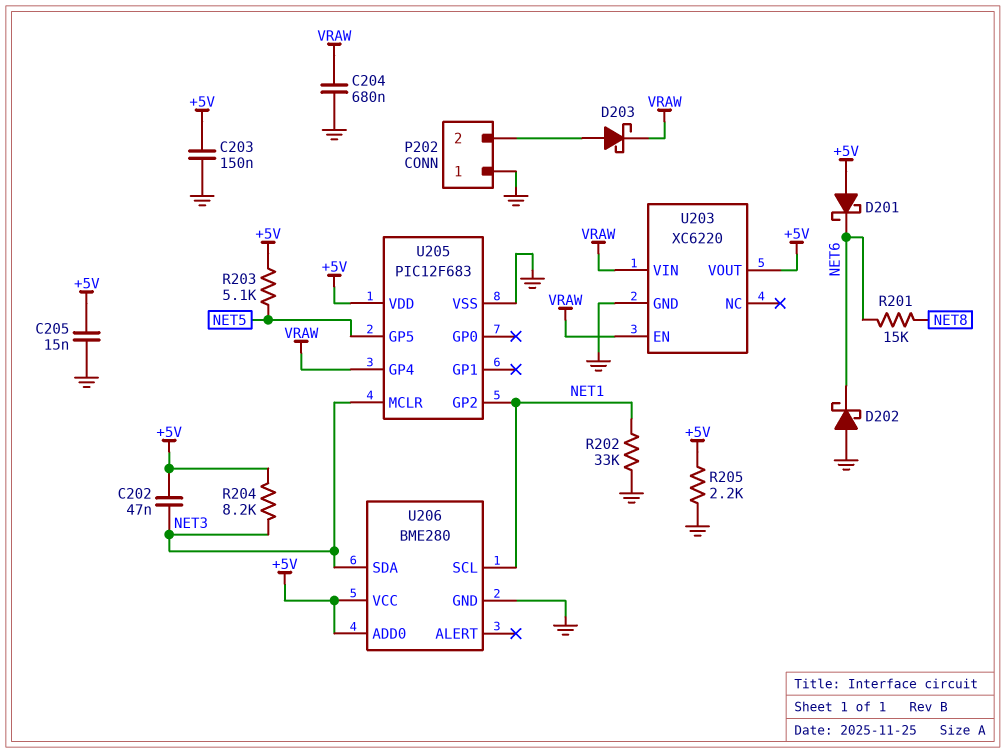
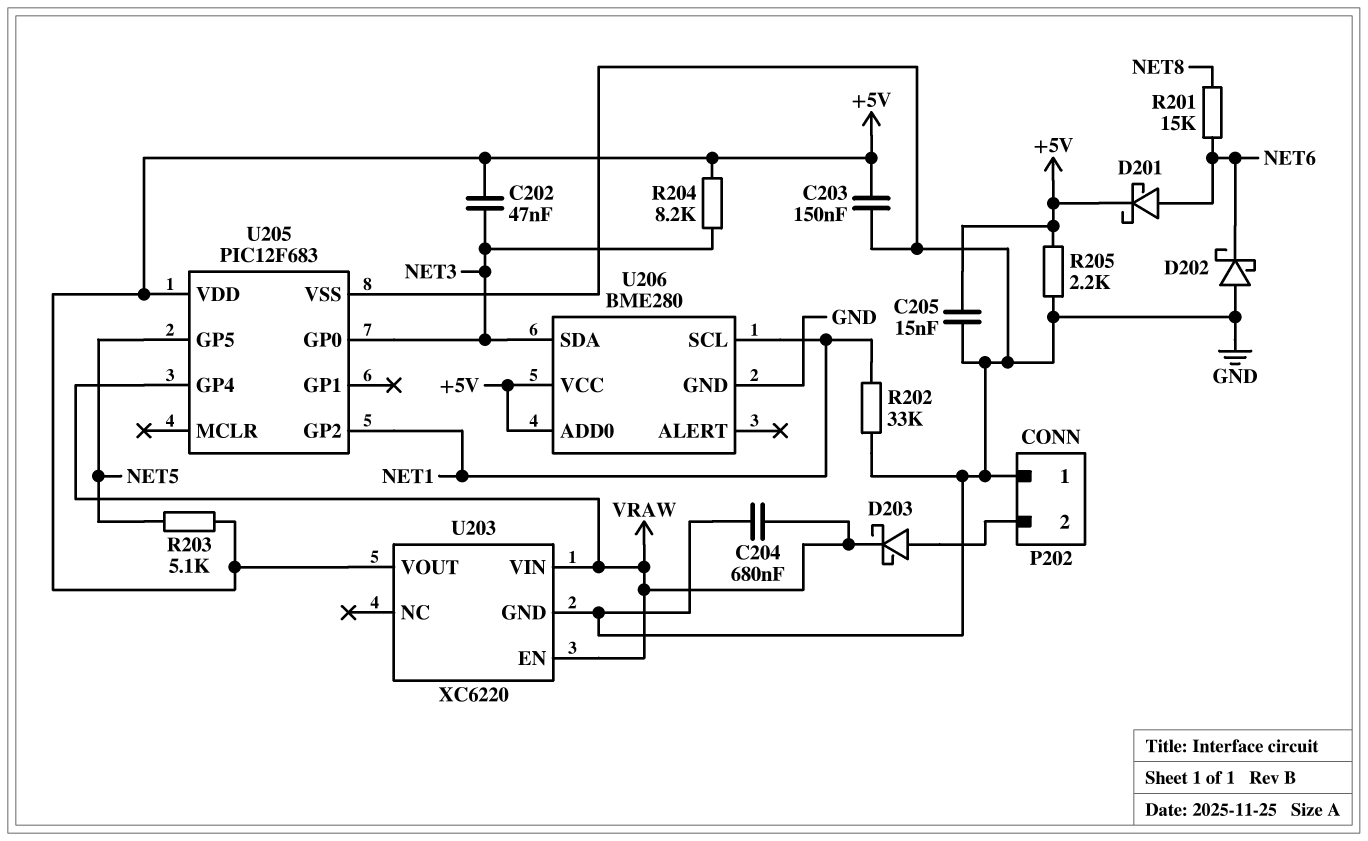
D201: schottky (A +5V, K NET6) -> schottky (A NET6, K +5V)
U205 pin GP0: none -> NET3
U205 pin MCLR: NET3 -> none

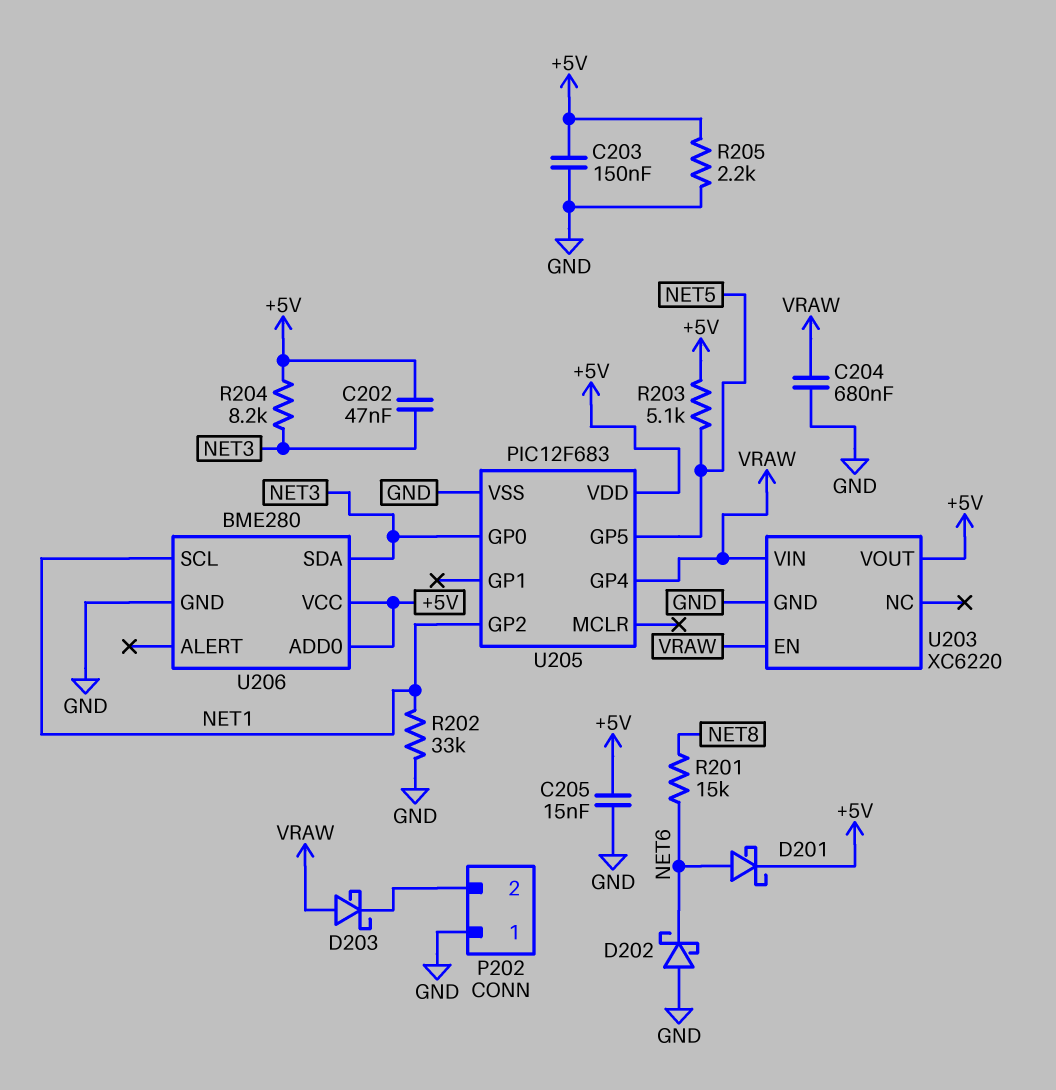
D203: schottky (A P202/2, K VRAW) -> schottky (A VRAW, K P202/2)

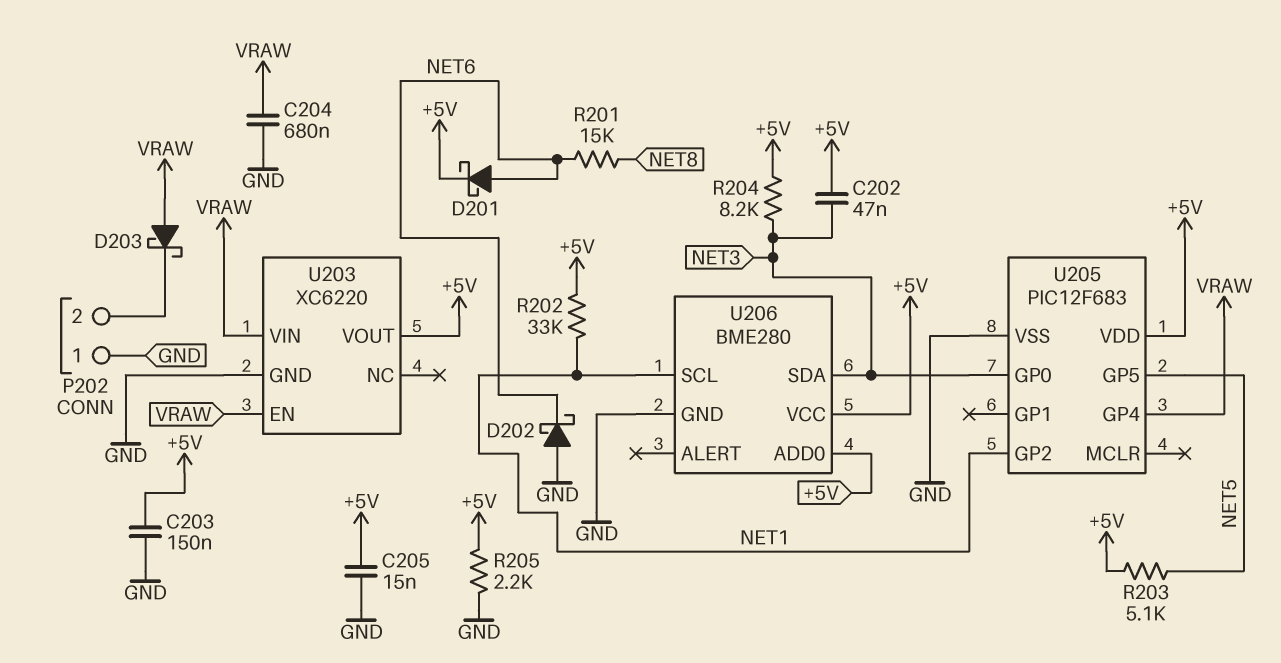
R202: 33k (GND, NET1) -> 33k (+5V, NET1)

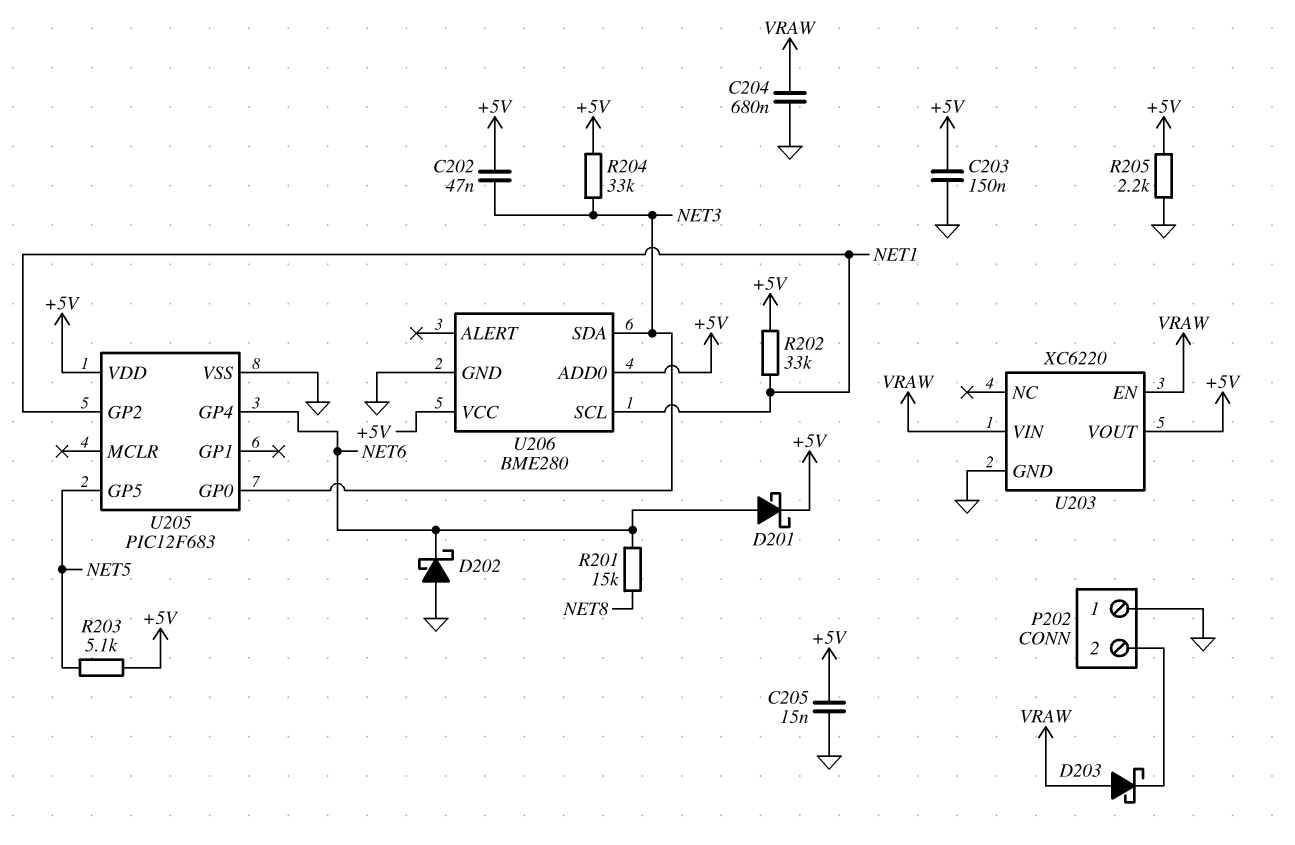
R204: 8.2k (+5V, NET3) -> 33k (+5V, NET3)
U205 pin GP4: VRAW -> NET6

